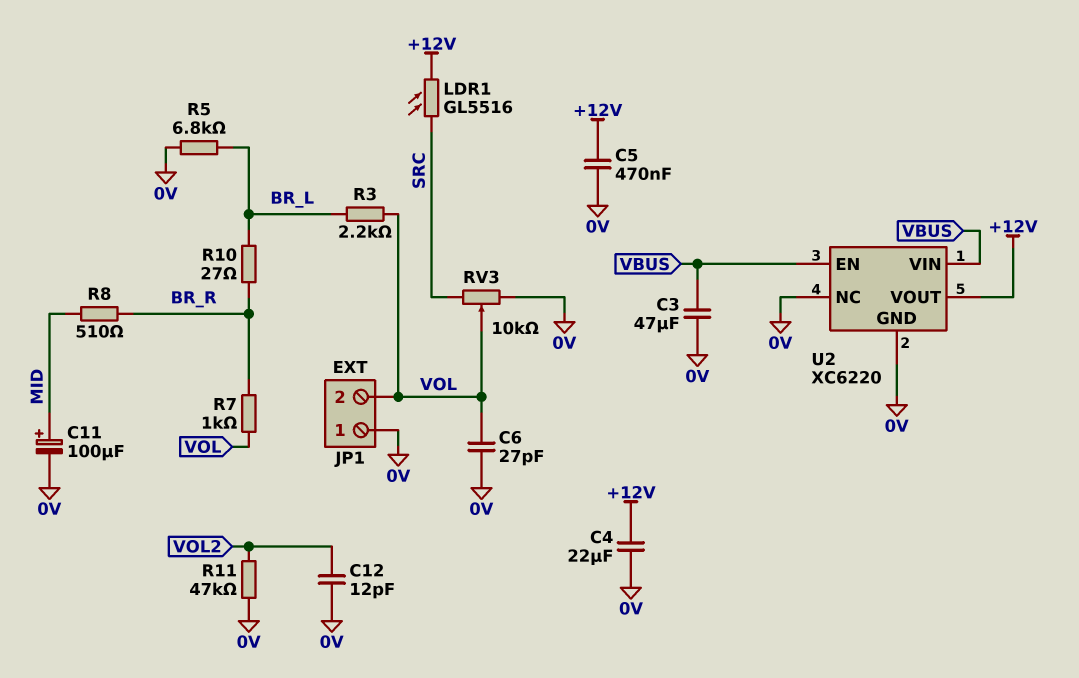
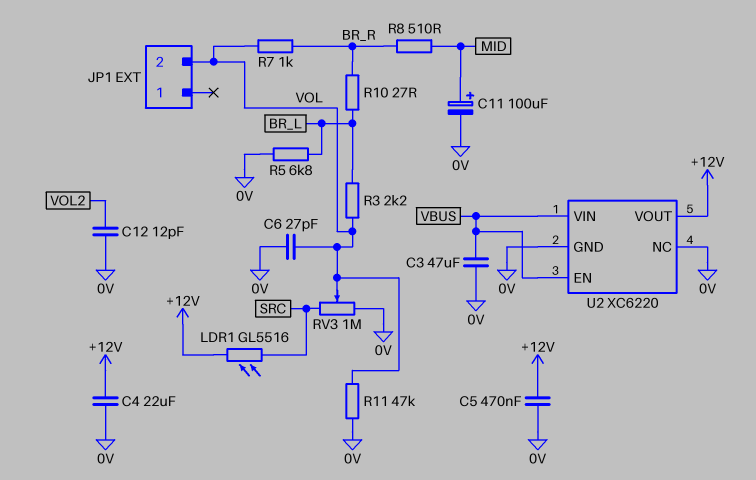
JP1 pin 1: 0V -> none
R11: 47k (0V, VOL2) -> 47k (0V, VOL)
RV3: 10k (0V, SRC, wiper VOL) -> 1M (0V, SRC, wiper VOL)

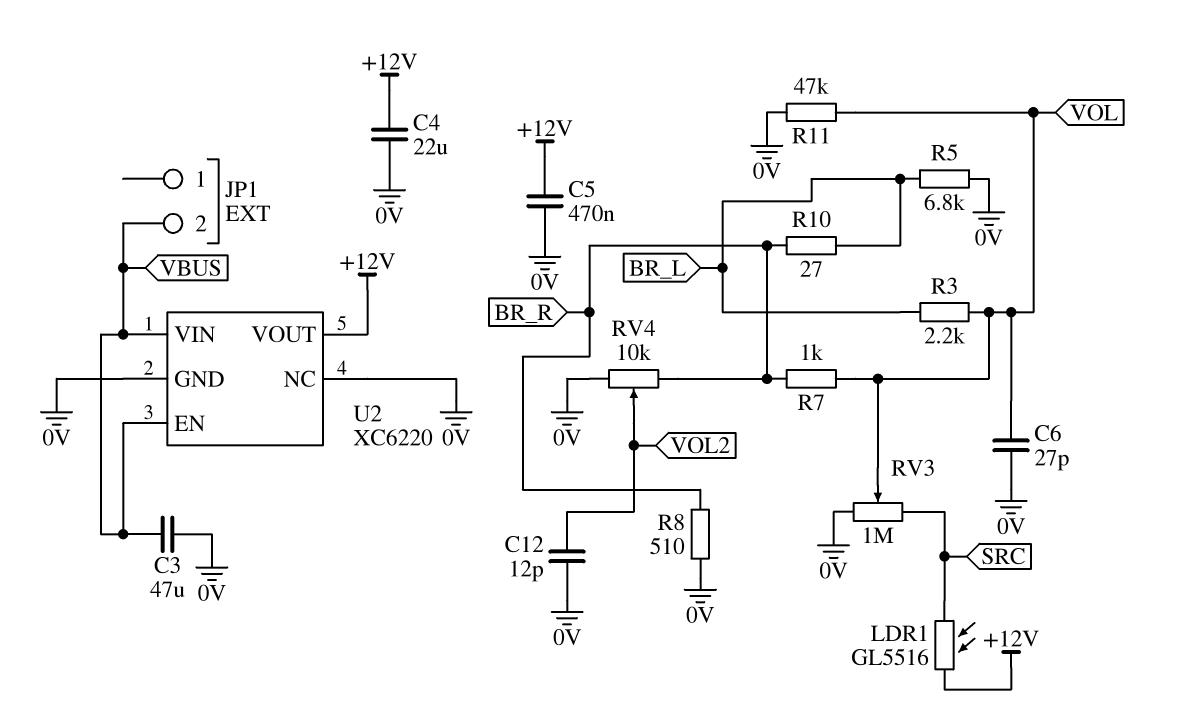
C11: 100uF (plus MID, minus 0V) -> none
JP1 pin 2: VOL -> VBUS
R8: 510 (BR_R, MID) -> 510 (0V, BR_R)
RV4: none -> 10k (0V, BR_R, wiper VOL2)

